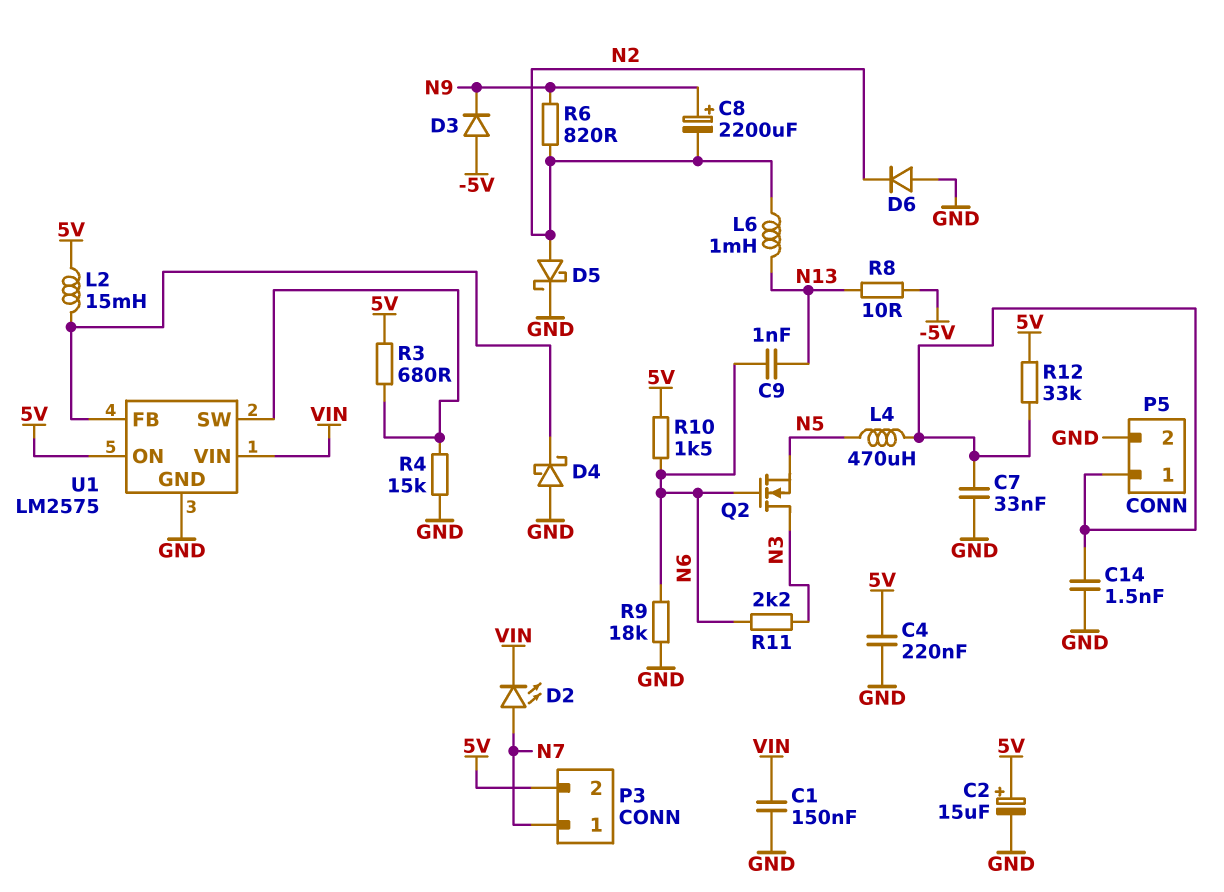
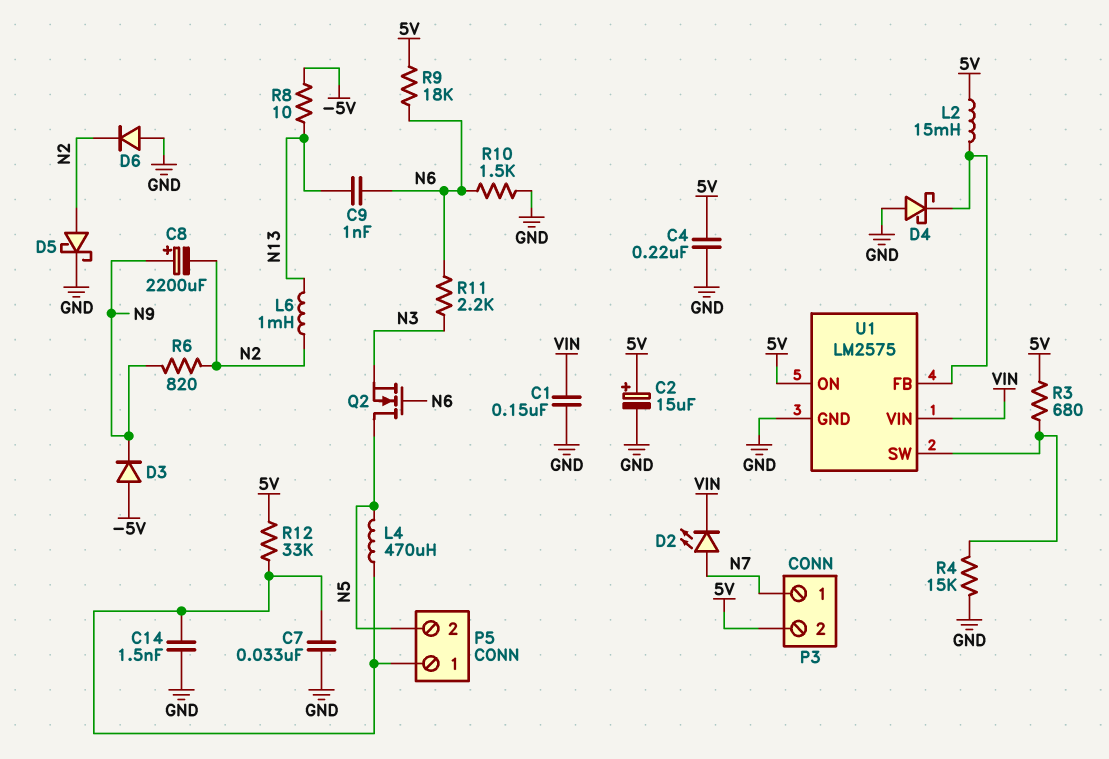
P5 pin 2: GND -> N5
Q2: NMOS (G N6, D N3, S N5) -> NMOS (G N6, D N5, S N3)
R9: 18k (GND, N6) -> 18k (5V, N6)
R10: 1.5k (5V, N6) -> 1.5k (GND, N6)

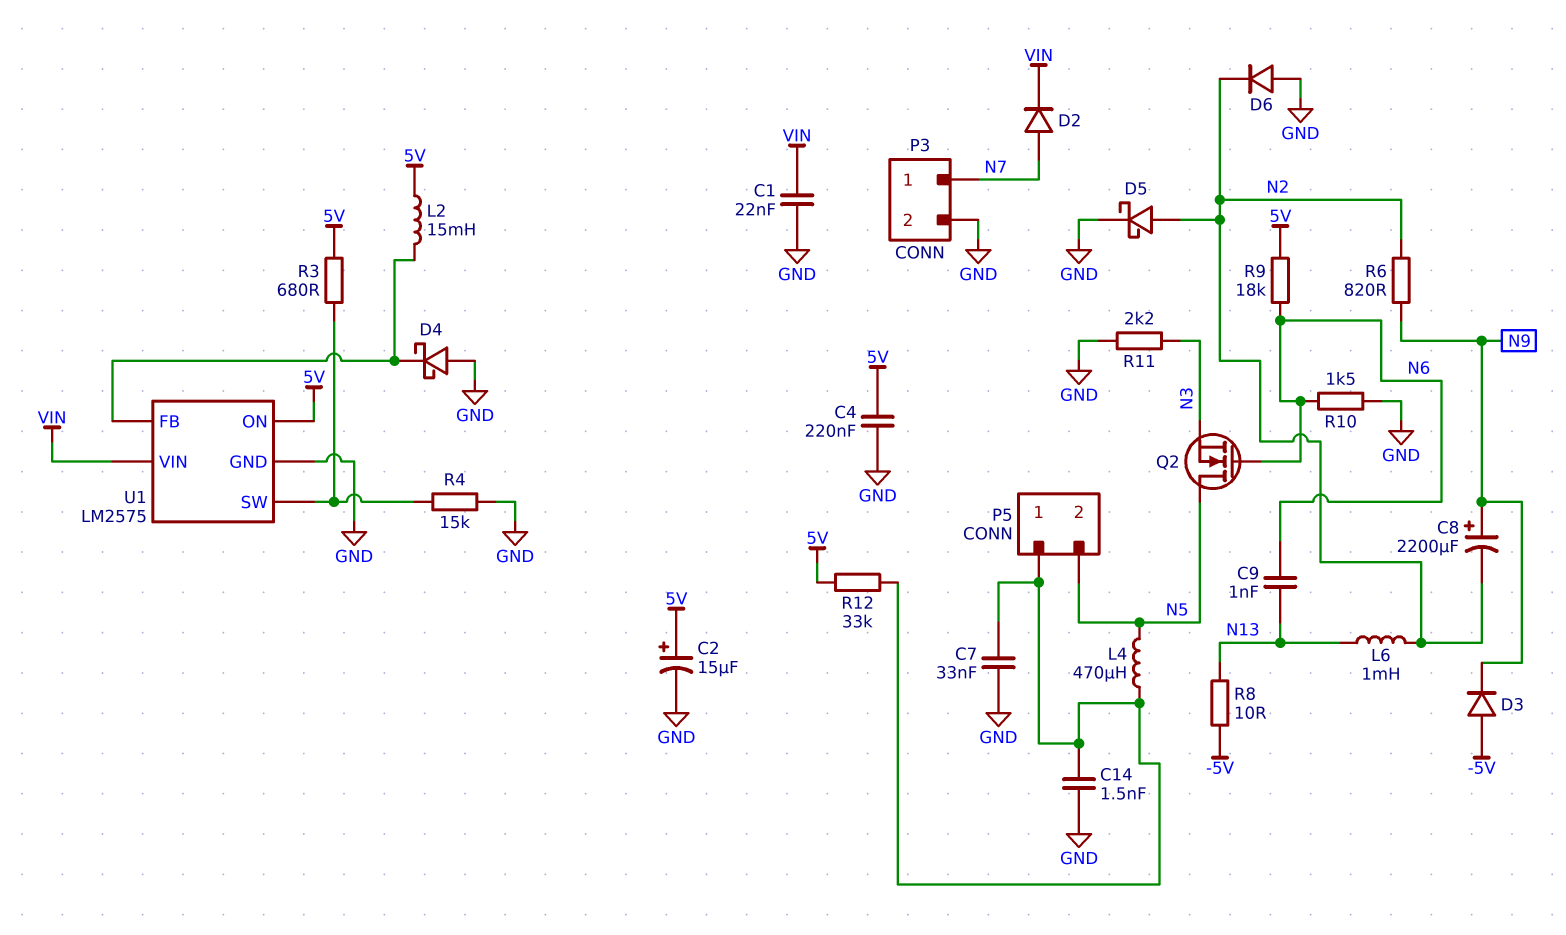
C1: 150nF (GND, VIN) -> 22nF (GND, VIN)
D2: LED (A N7, K VIN) -> diode (A N7, K VIN)
P3 pin 2: 5V -> GND
R11: 2.2k (N3, N6) -> 2.2k (GND, N3)

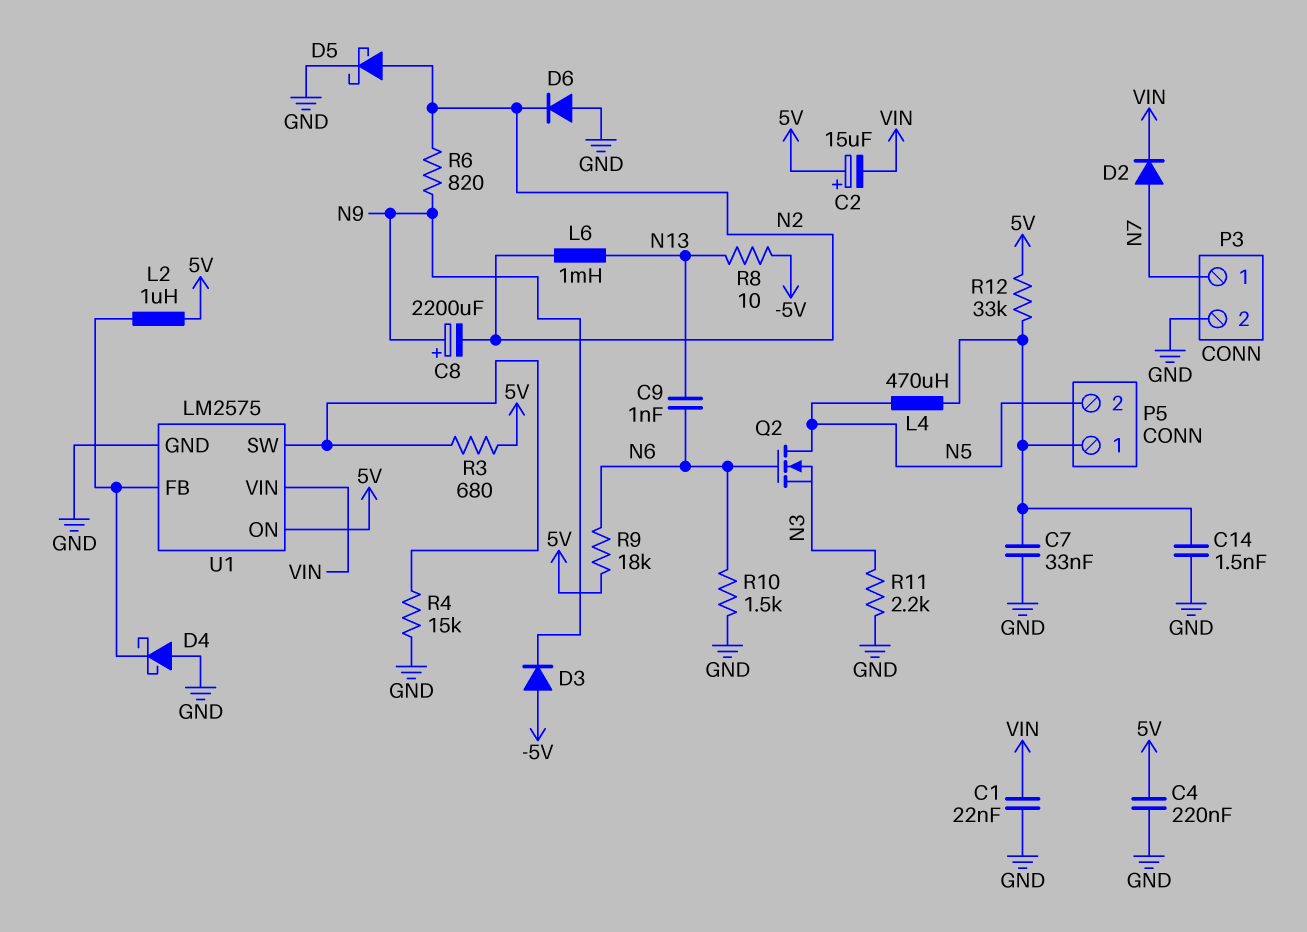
C2: 15uF (plus 5V, minus GND) -> 15uF (plus 5V, minus VIN)
L2: 15mH (5V, U1/FB) -> 1uH (5V, U1/FB)

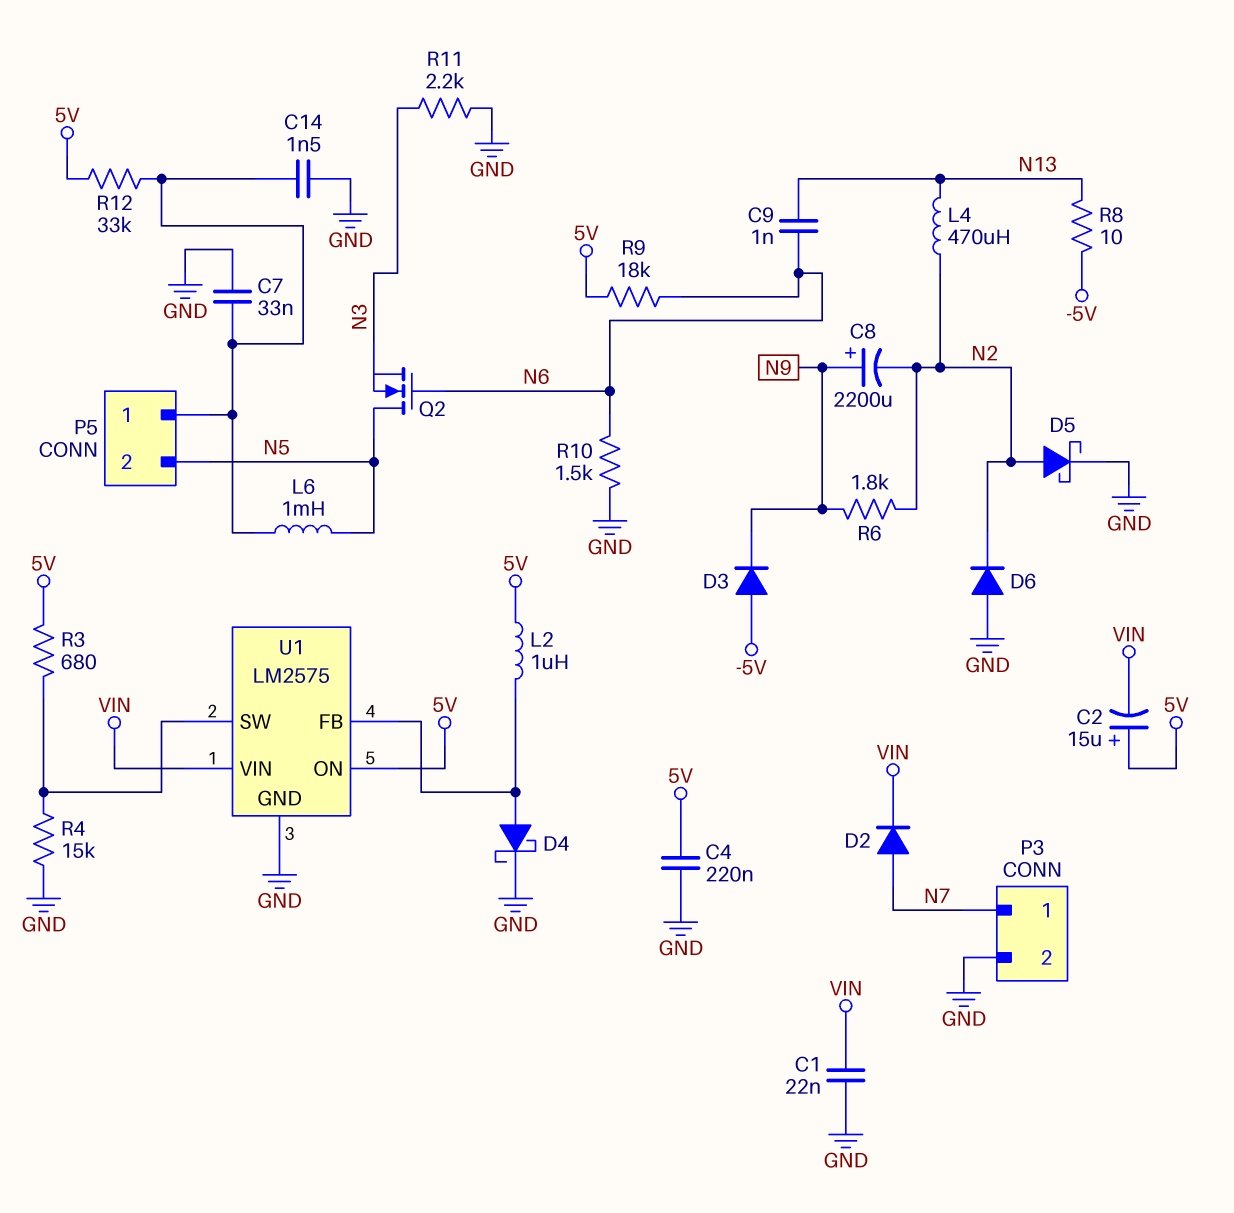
D4: schottky (A GND, K U1/FB) -> schottky (A U1/FB, K GND)
L4: 470uH (N5, P5/1) -> 470uH (N2, N13)
L6: 1mH (N2, N13) -> 1mH (N5, P5/1)
R6: 820 (N2, N9) -> 1.8k (N2, N9)

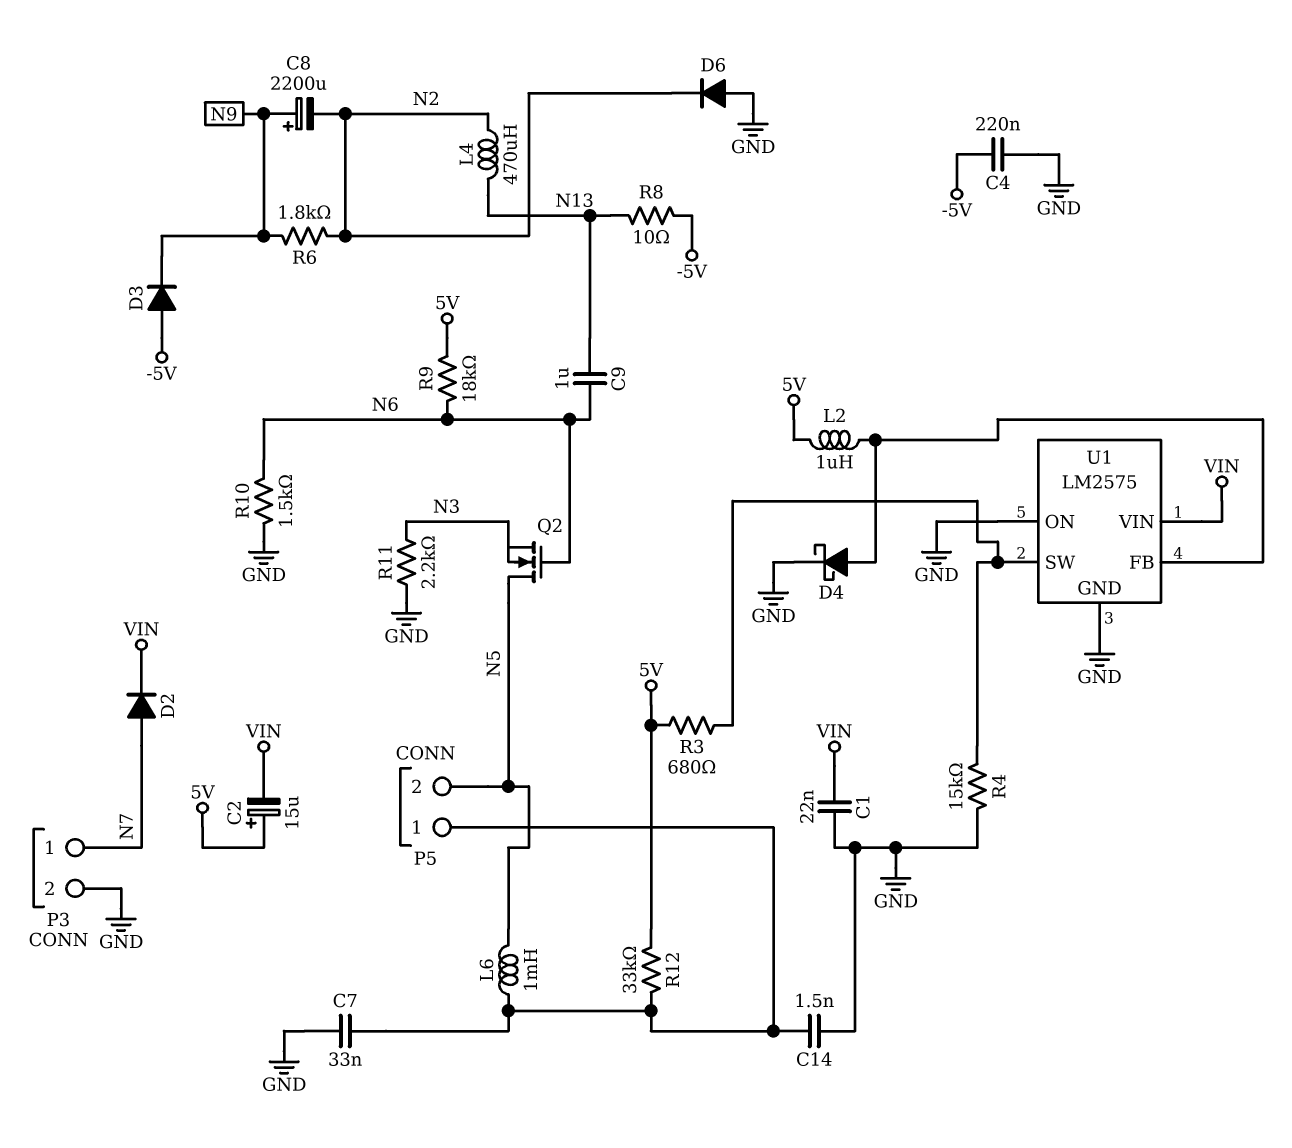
C4: 220nF (5V, GND) -> 220nF (-5V, GND)
C9: 1nF (N6, N13) -> 1uF (N6, N13)
D5: schottky (A N2, K GND) -> none
U1 pin ON: 5V -> GND

